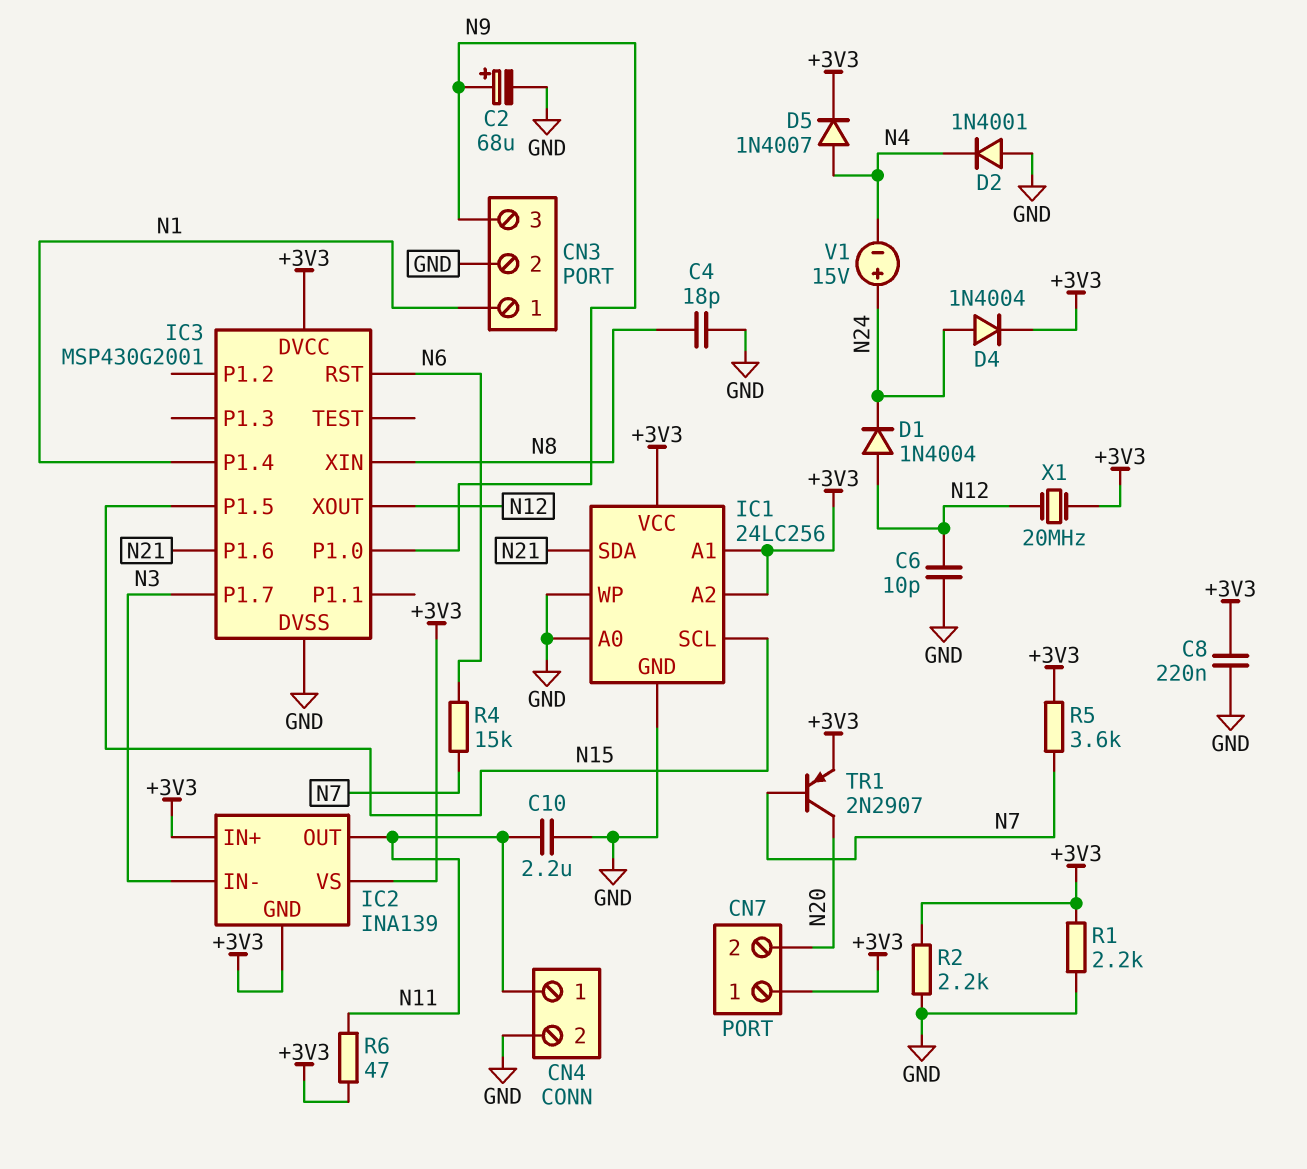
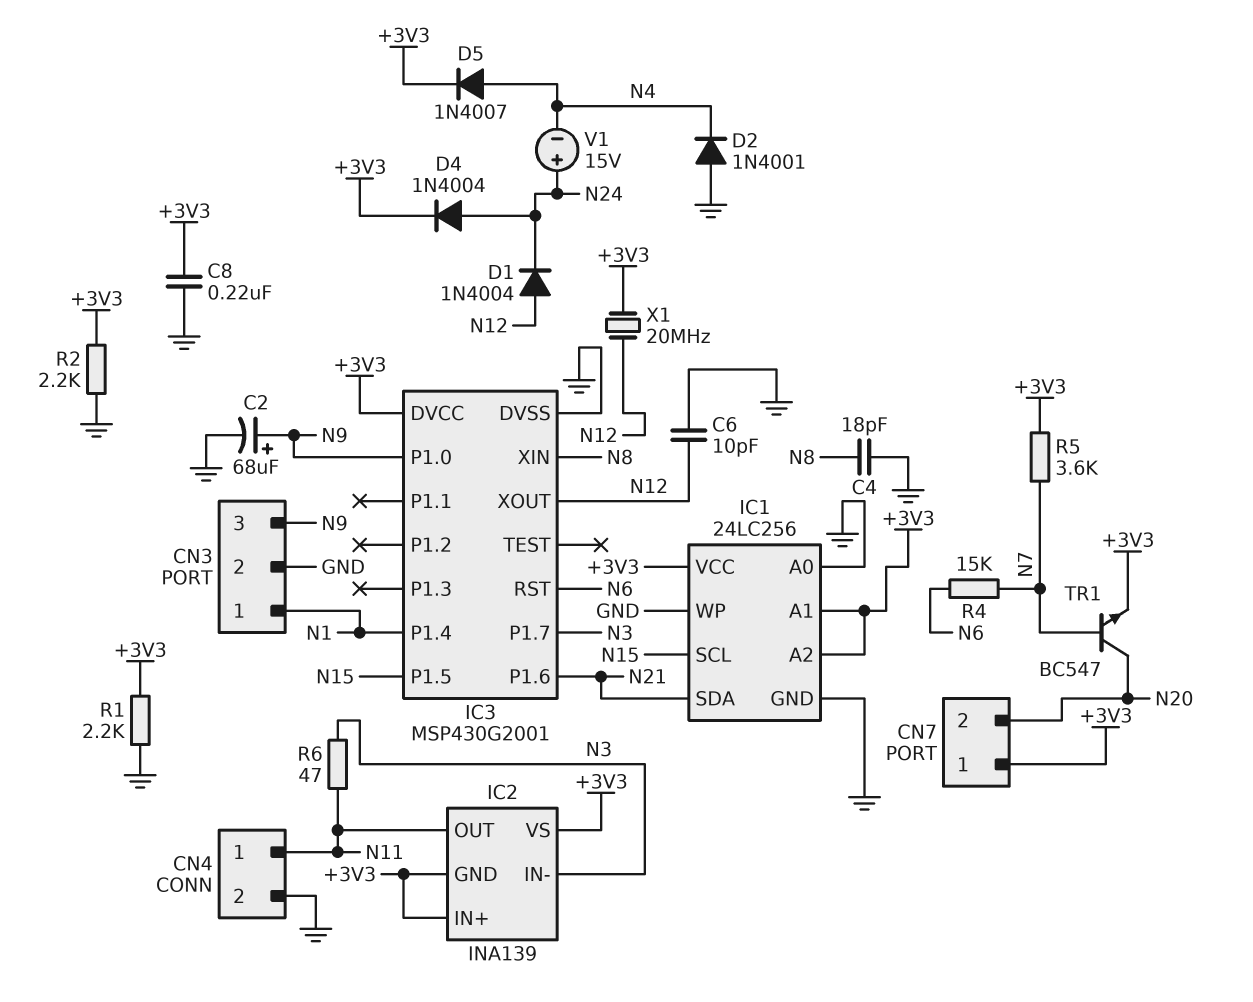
C10: 2.2uF (GND, N11) -> none
R6: 47 (+3V3, N11) -> 47 (N3, N11)
TR1: PNP 2N2907 (B N7, C N20, E +3V3) -> NPN BC547 (B N7, C N20, E +3V3)

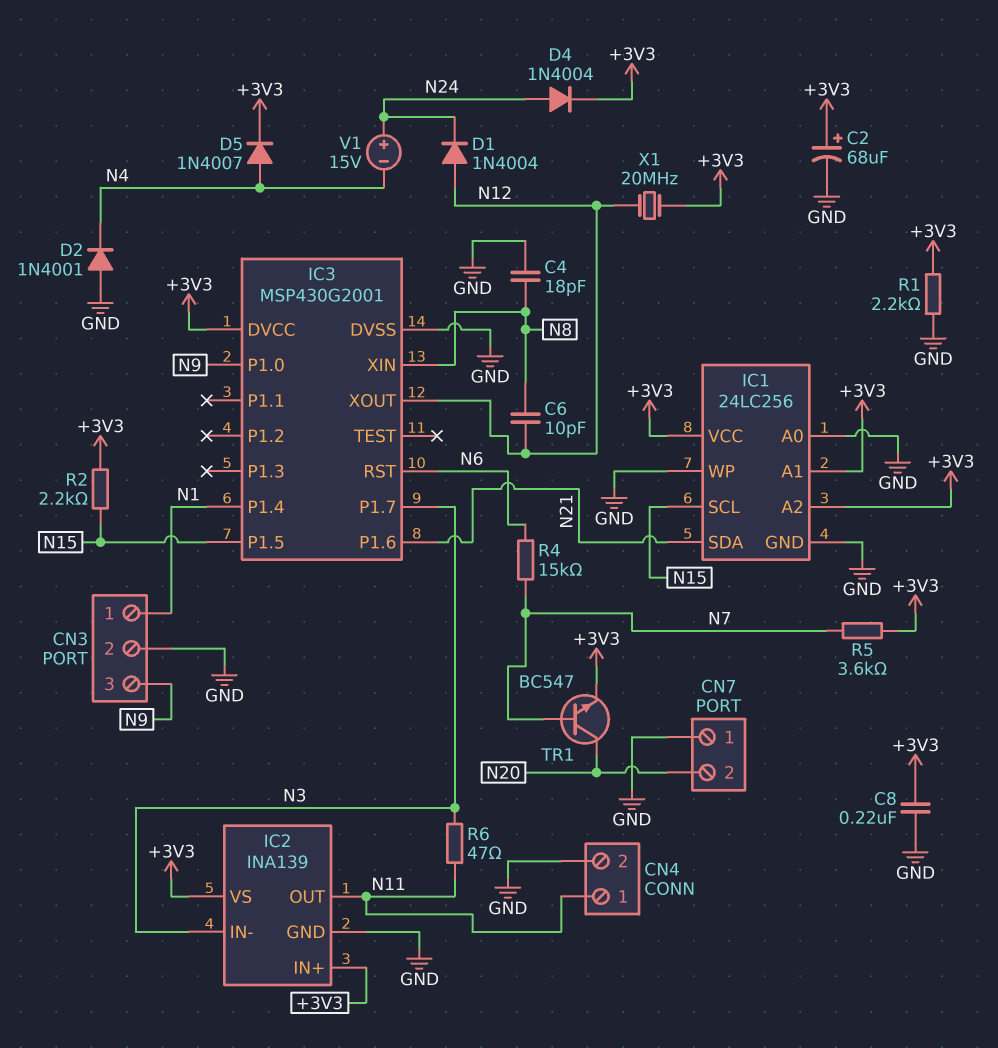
C2: 68uF (plus N9, minus GND) -> 68uF (plus +3V3, minus GND)
C6: 10pF (GND, N12) -> 10pF (N8, N12)
CN7 pin 1: +3V3 -> GND
IC2 pin GND: +3V3 -> GND
R2: 2.2k (+3V3, GND) -> 2.2k (+3V3, N15)

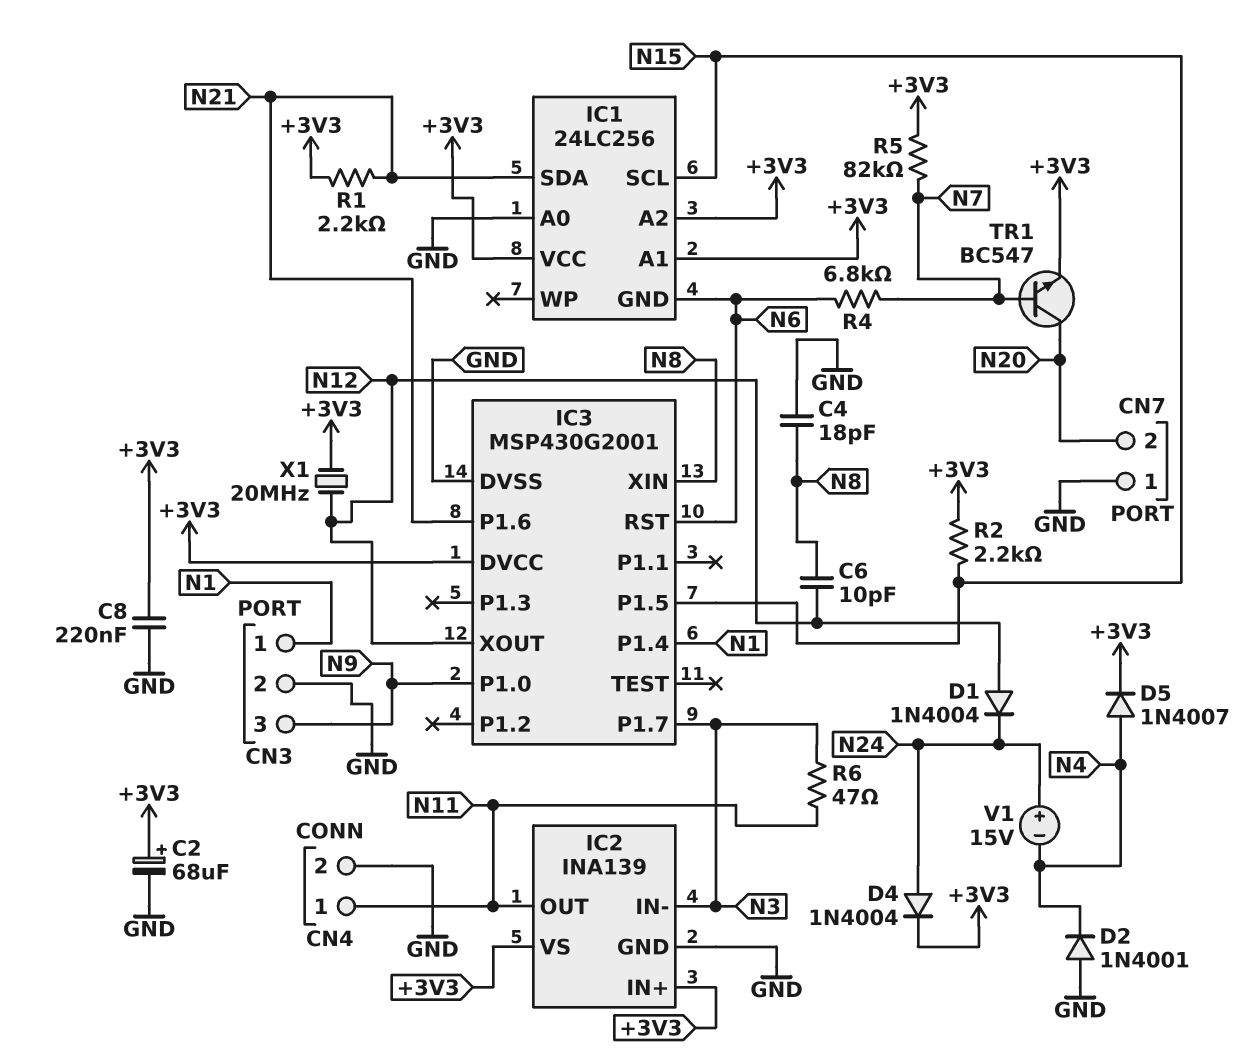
IC1 pin GND: GND -> N6
IC1 pin WP: GND -> none
R1: 2.2k (+3V3, GND) -> 2.2k (+3V3, N21)
R4: 15k (N6, N7) -> 6.8k (N6, N7)
R5: 3.6k (+3V3, N7) -> 82k (+3V3, N7)

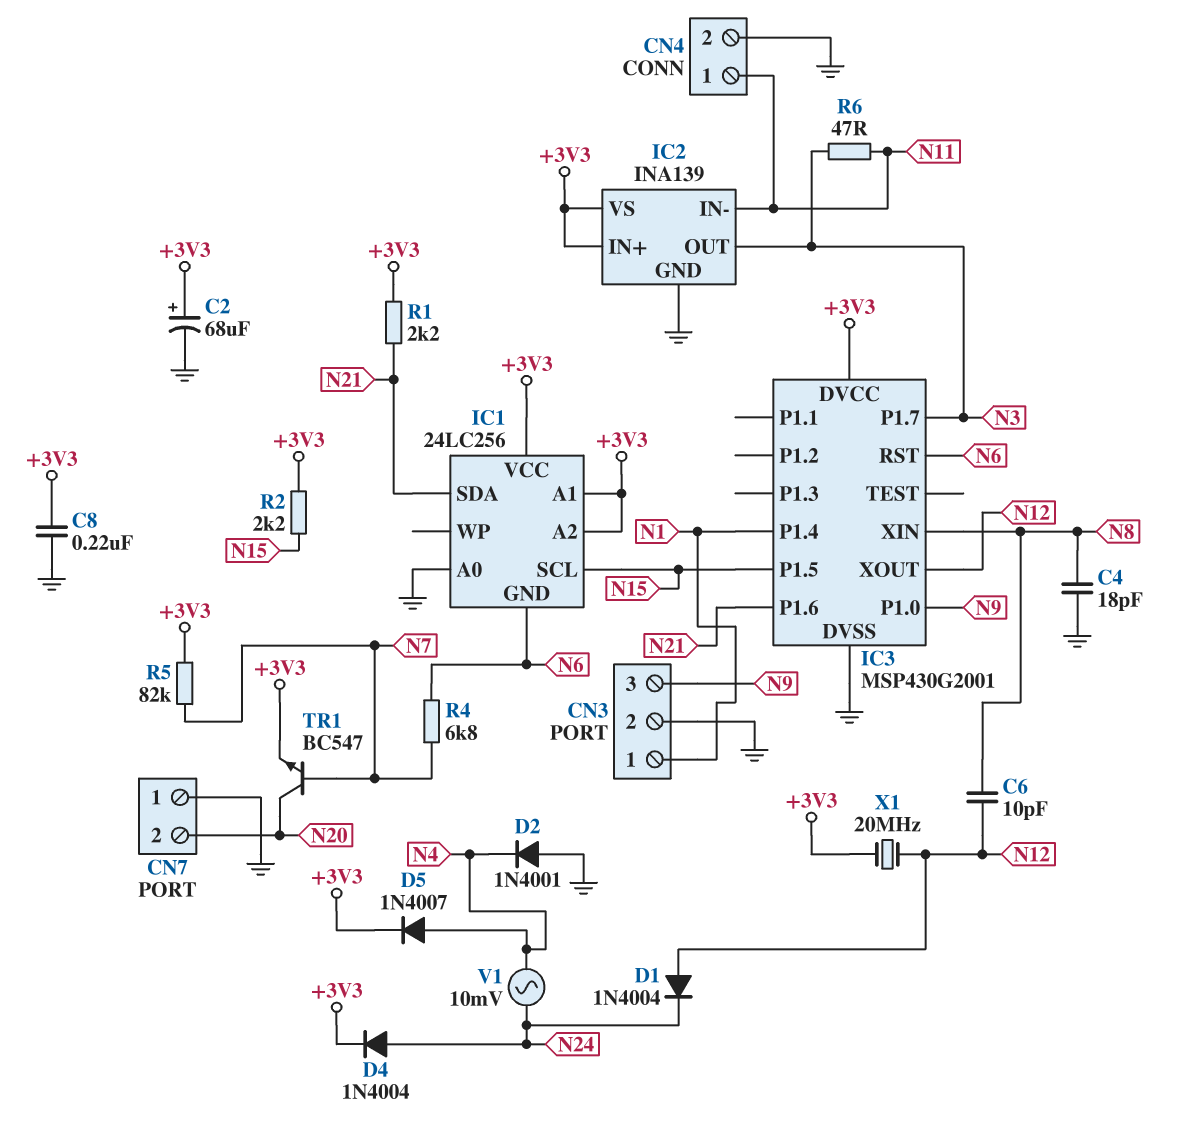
IC2 pin IN-: N3 -> N11
IC2 pin OUT: N11 -> N3
V1: 15V (plus N24, minus N4) -> AC 10mV (N4, N24)

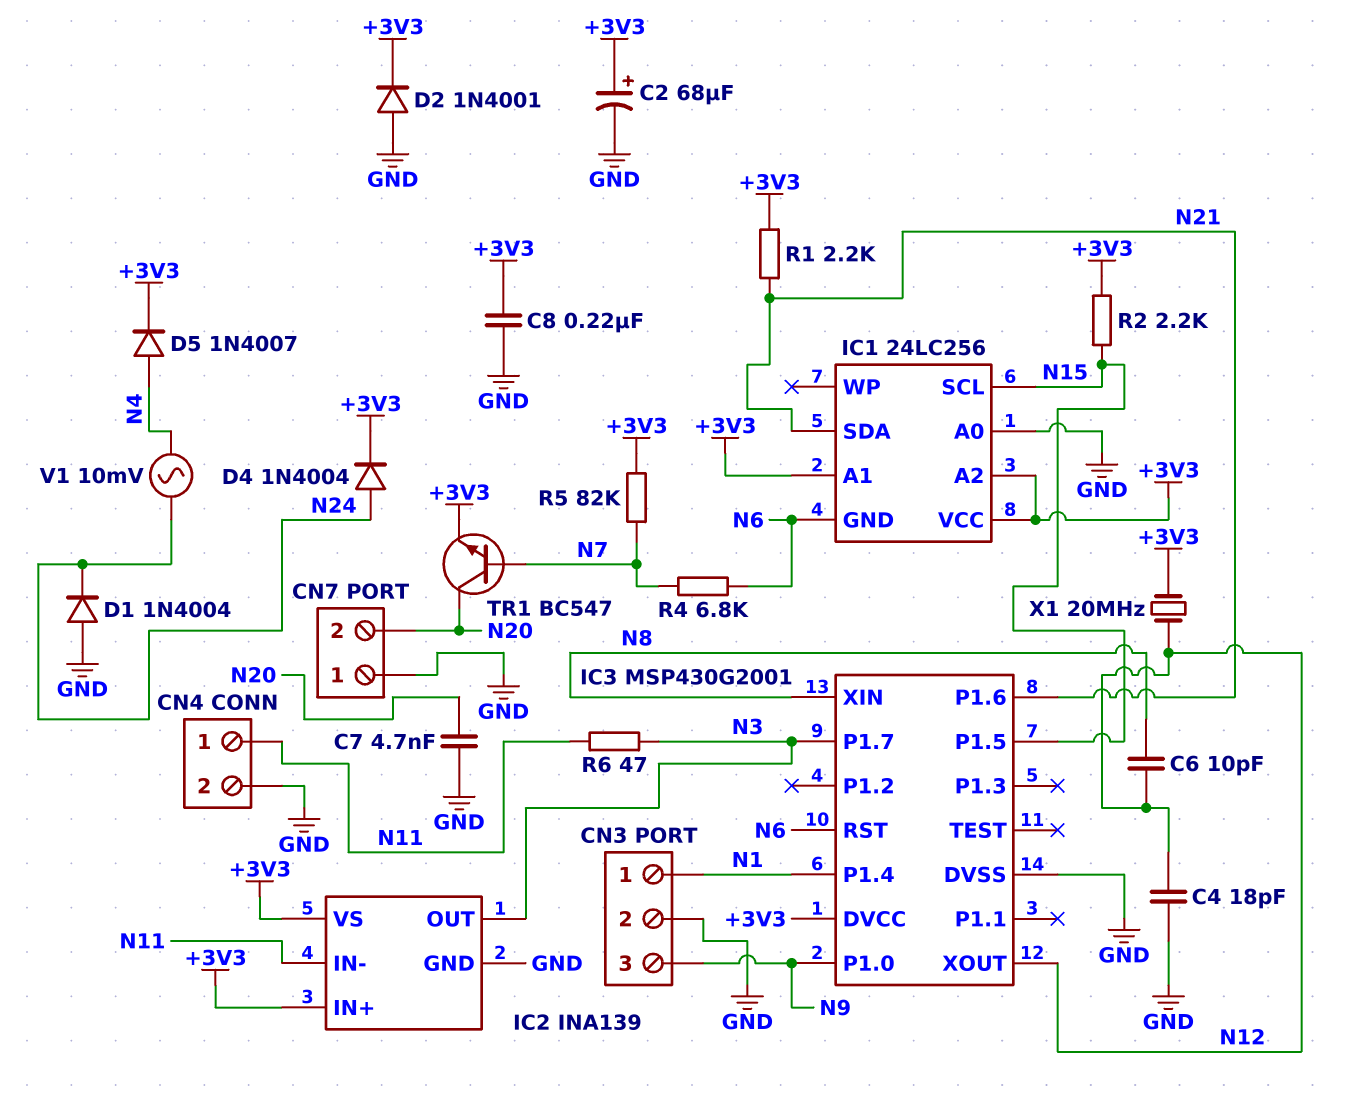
C4: 18pF (GND, N8) -> 18pF (GND, N12)
C7: none -> 4.7nF (GND, N20)
D1: diode 1N4004 (A N12, K N24) -> diode 1N4004 (A GND, K N24)
D2: diode 1N4001 (A GND, K N4) -> diode 1N4001 (A GND, K +3V3)

